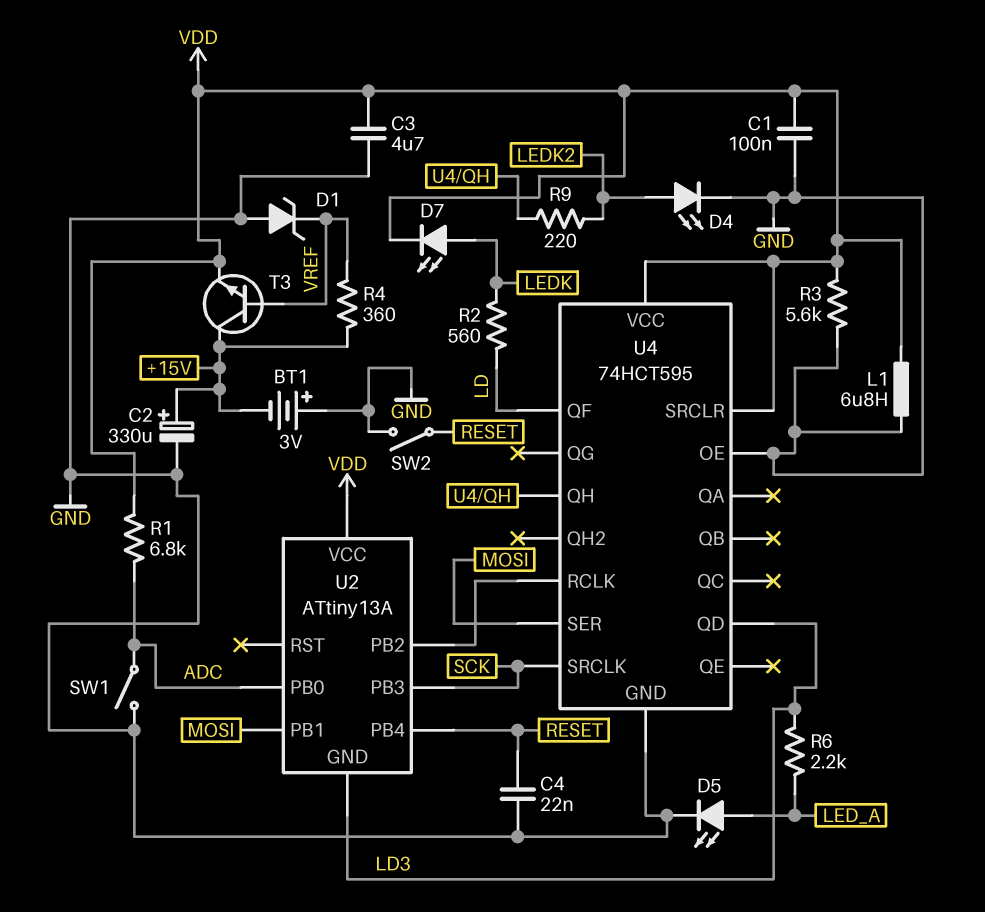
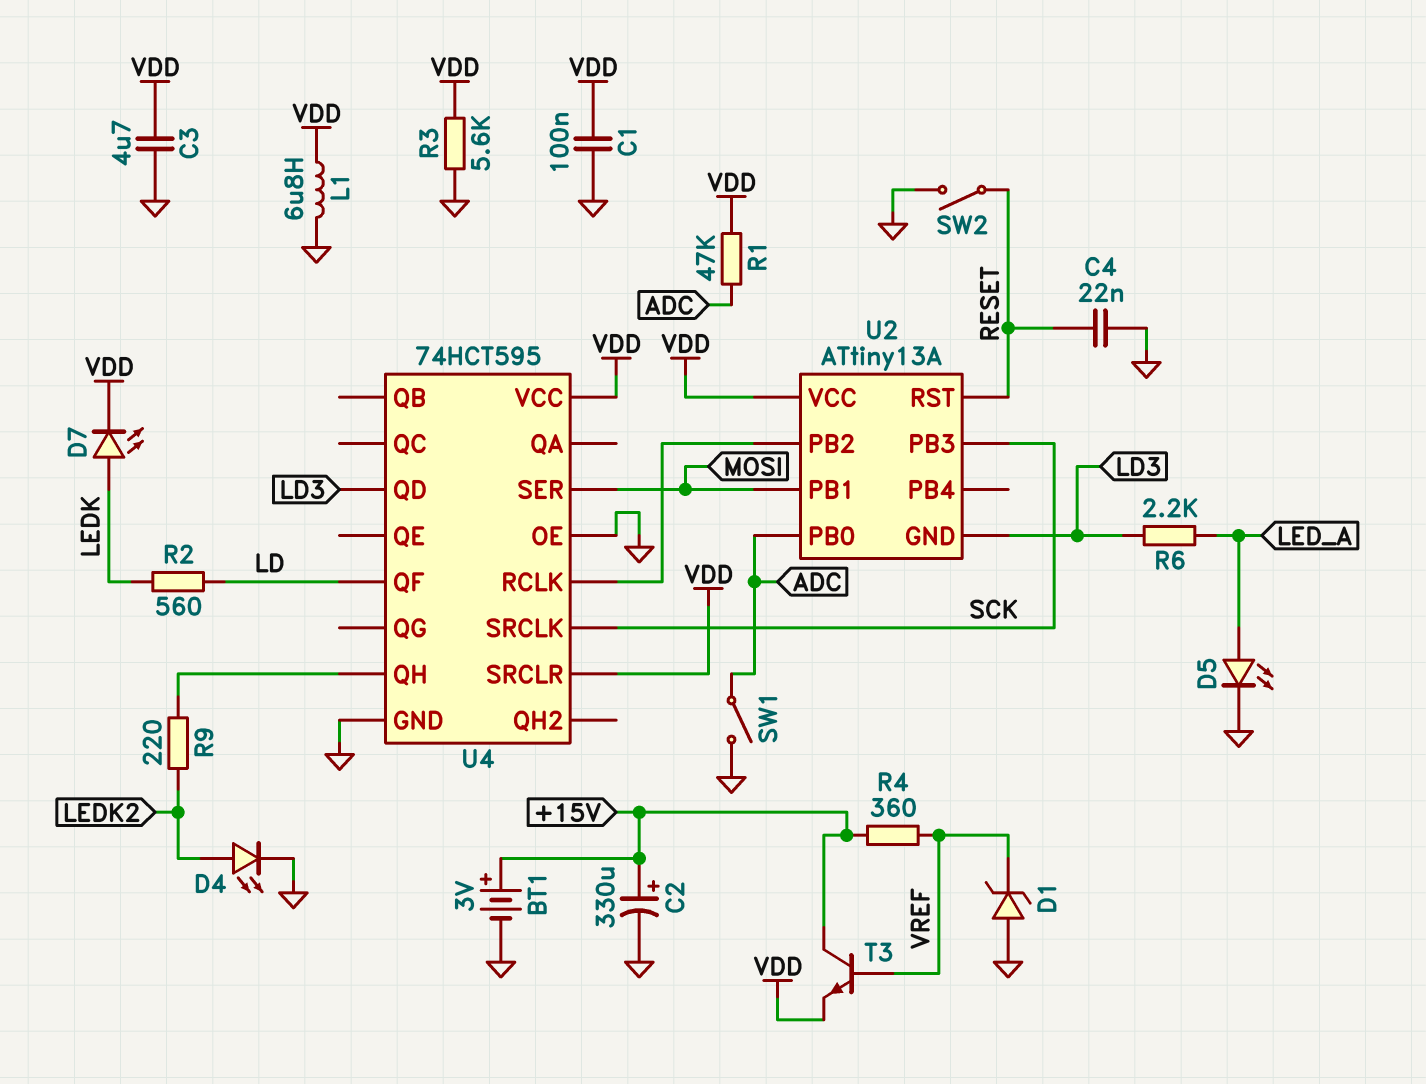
BT1: 3V (plus GND, minus +15V) -> 3V (plus +15V, minus GND)
R1: 6.8k (ADC, VDD) -> 47k (ADC, VDD)
U2 pin PB4: RESET -> none
U2 pin RST: none -> RESET

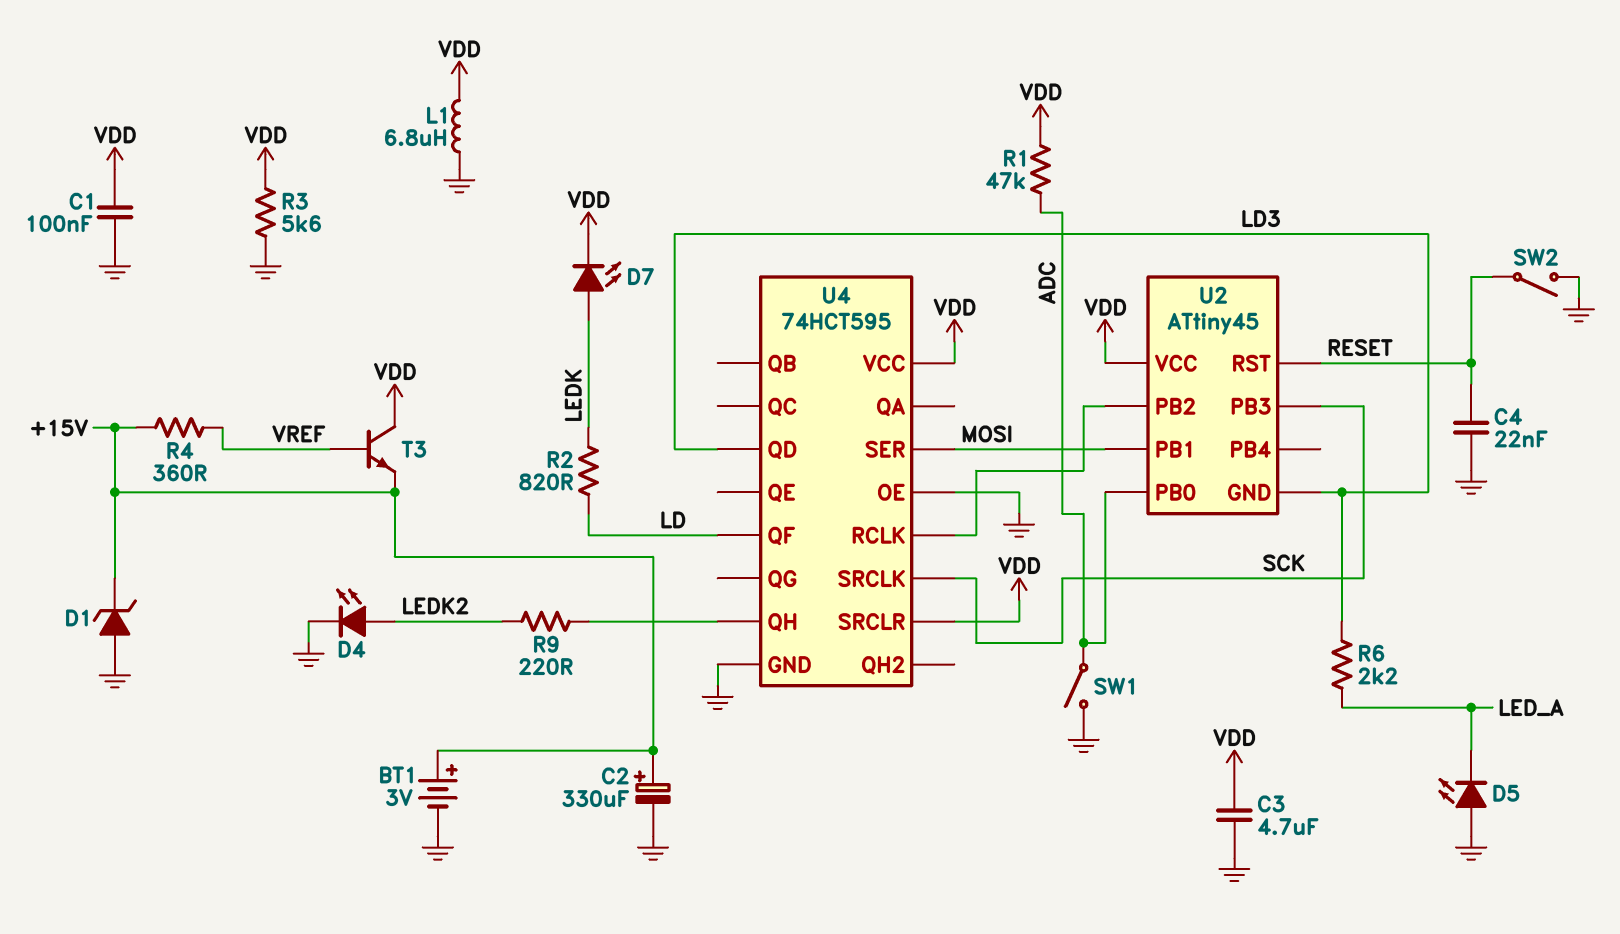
D1: zener (A GND, K VREF) -> zener (A GND, K +15V)
D5: LED (A LED_A, K GND) -> LED (A GND, K LED_A)
R2: 560 (LD, LEDK) -> 820 (LD, LEDK)
T3: NPN (B VREF, C +15V, E VDD) -> NPN (B VREF, C VDD, E +15V)
U2: ATtiny13A -> ATtiny45

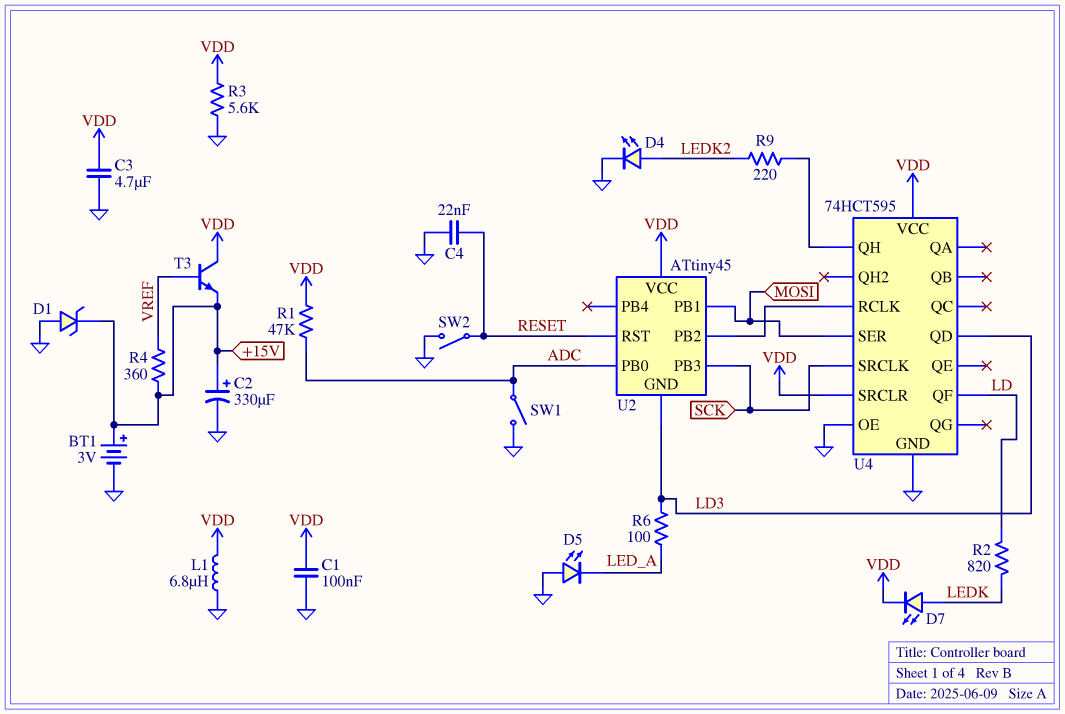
R6: 2.2k (LD3, LED_A) -> 100 (LD3, LED_A)

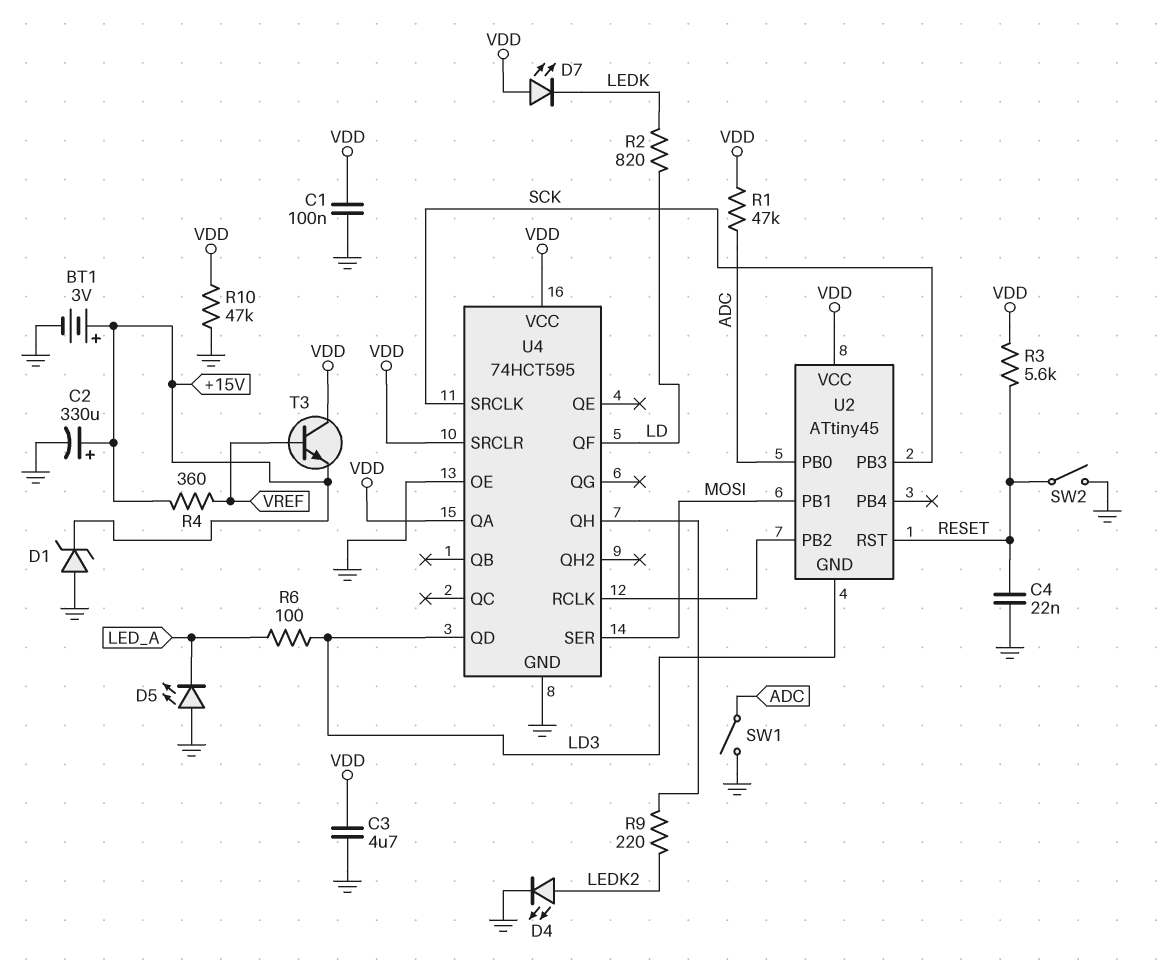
D7: LED (A LEDK, K VDD) -> LED (A VDD, K LEDK)
L1: 6.8uH (GND, VDD) -> none
R3: 5.6k (GND, VDD) -> 5.6k (RESET, VDD)
R10: none -> 47k (GND, VDD)
U4 pin QA: none -> VDD

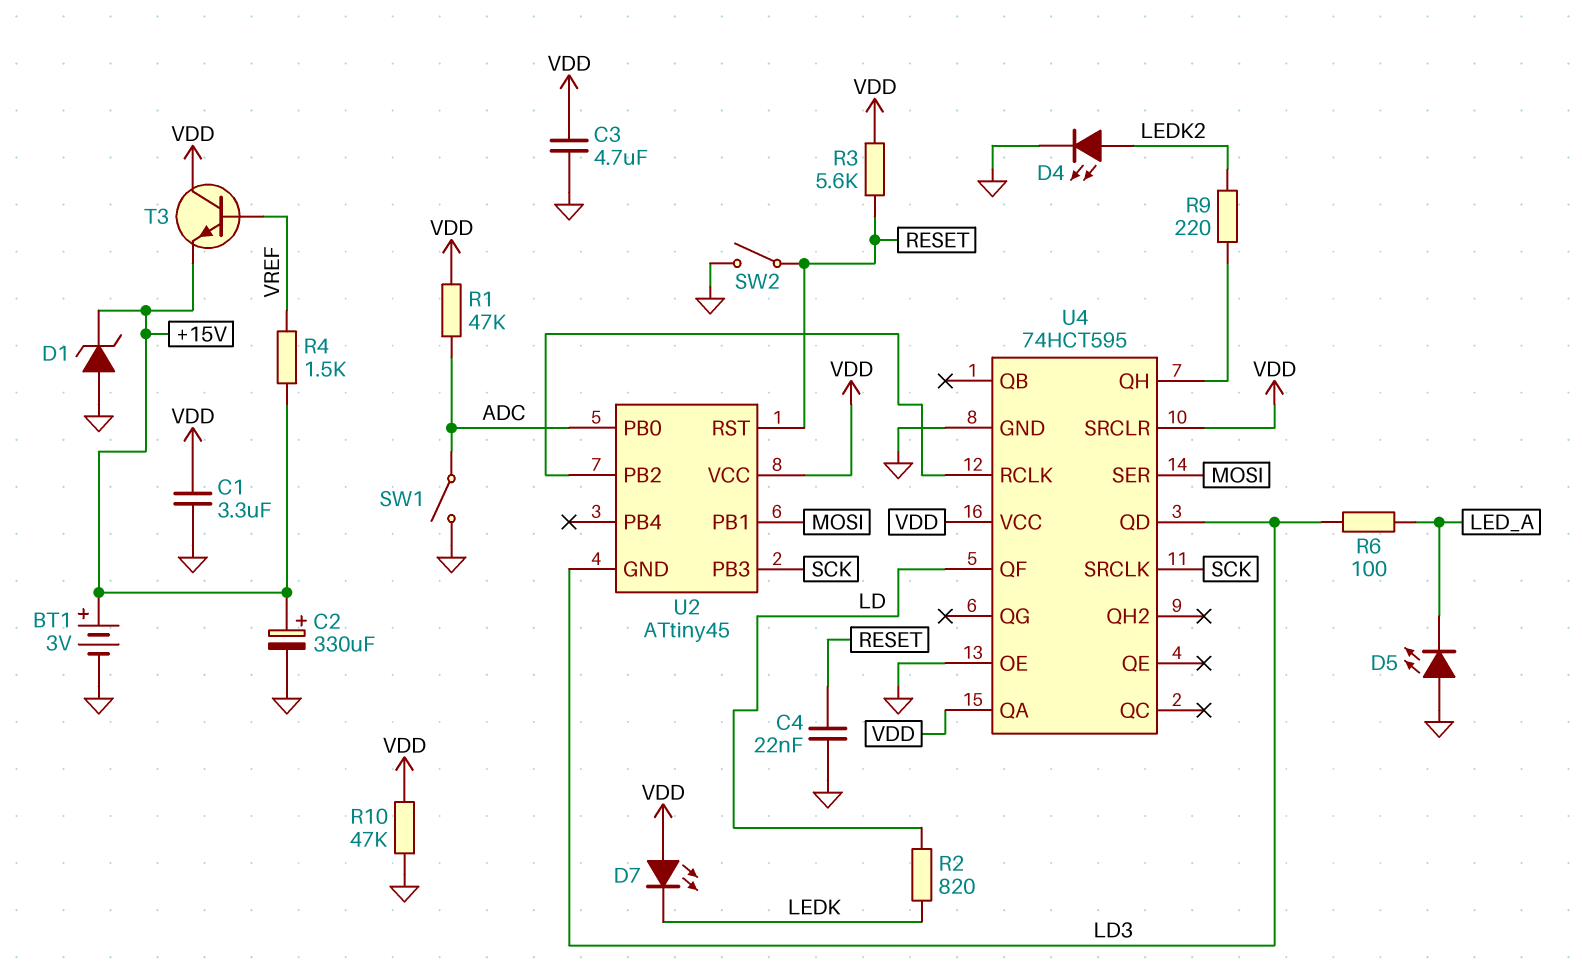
C1: 100nF (GND, VDD) -> 3.3uF (GND, VDD)
R4: 360 (+15V, VREF) -> 1.5k (+15V, VREF)

